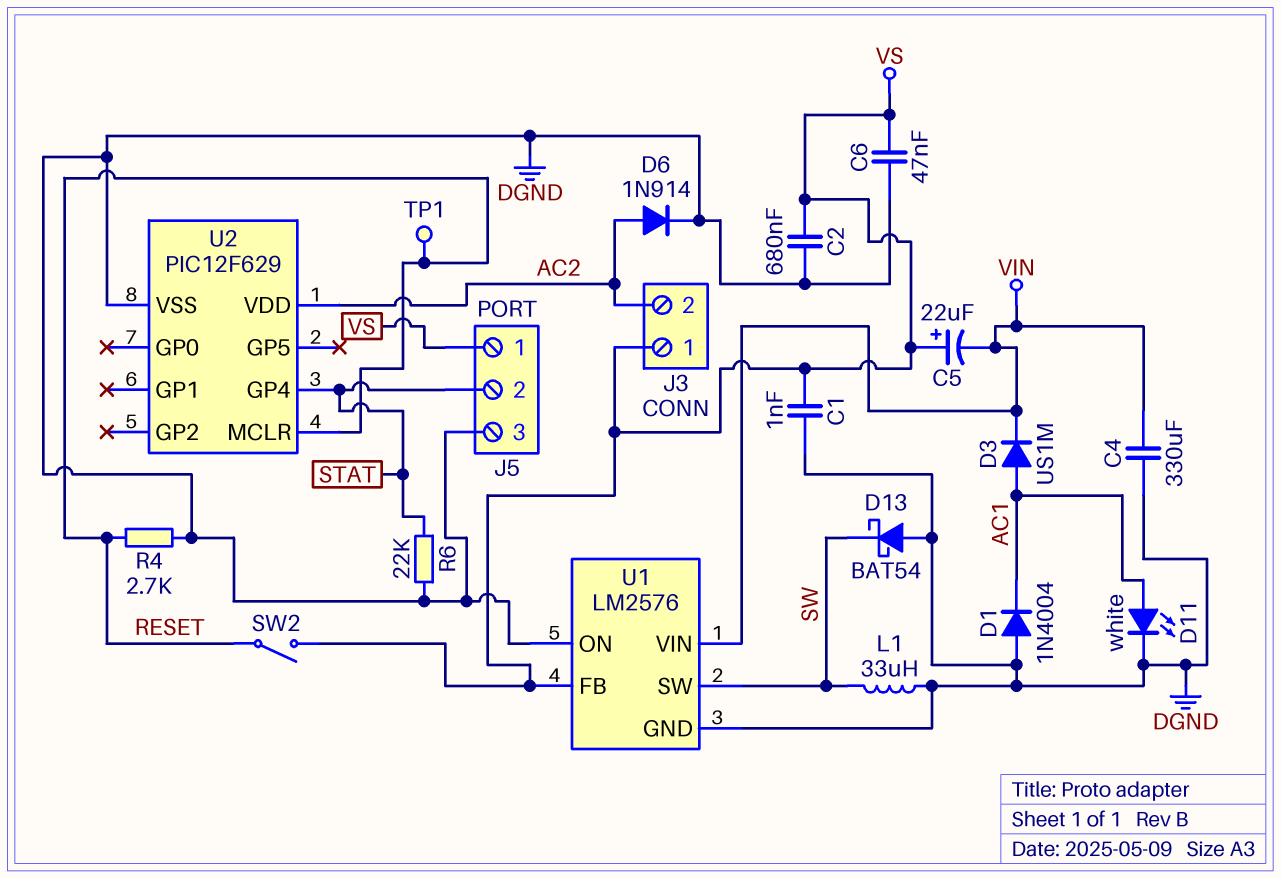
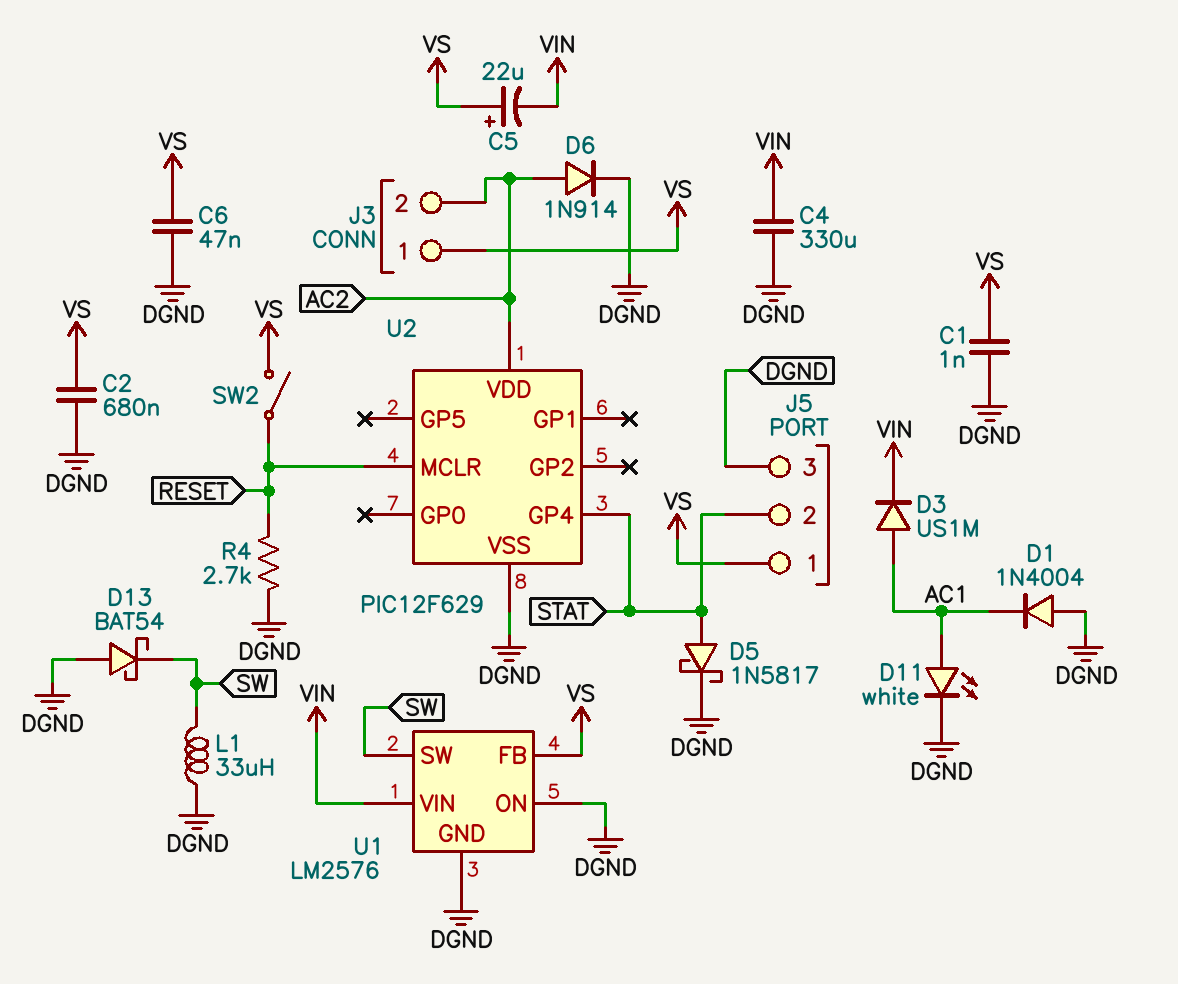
D5: none -> schottky 1N5817 (A STAT, K DGND)
R6: 22k (DGND, STAT) -> none
TP1: test point (RESET) -> none

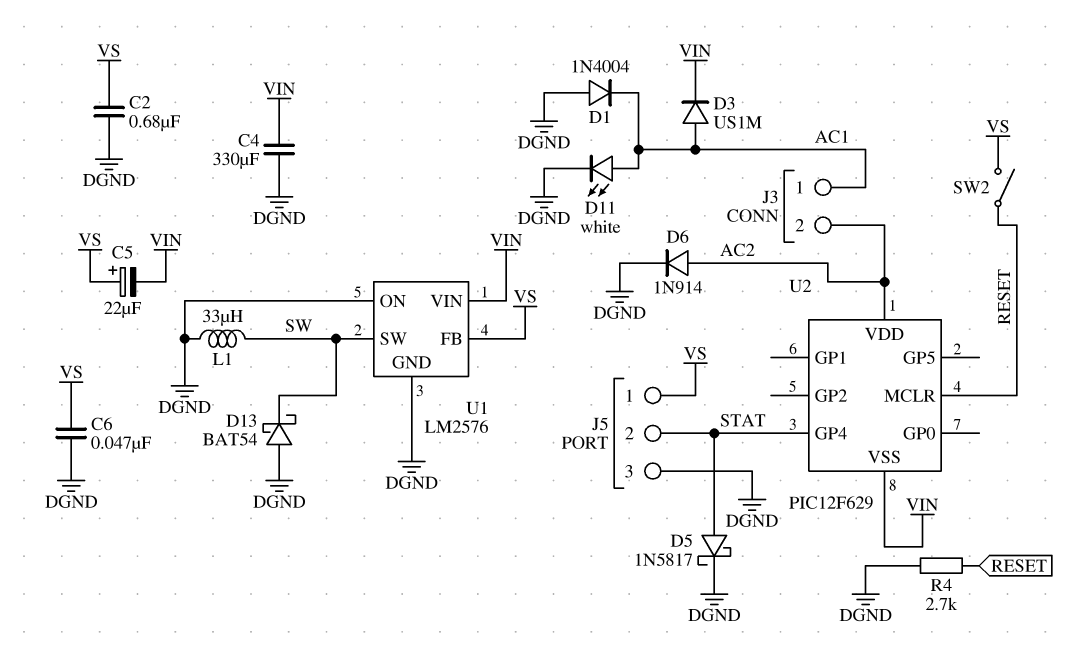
C1: 1nF (DGND, VS) -> none
J3 pin 1: VS -> AC1
U2 pin VSS: DGND -> VIN

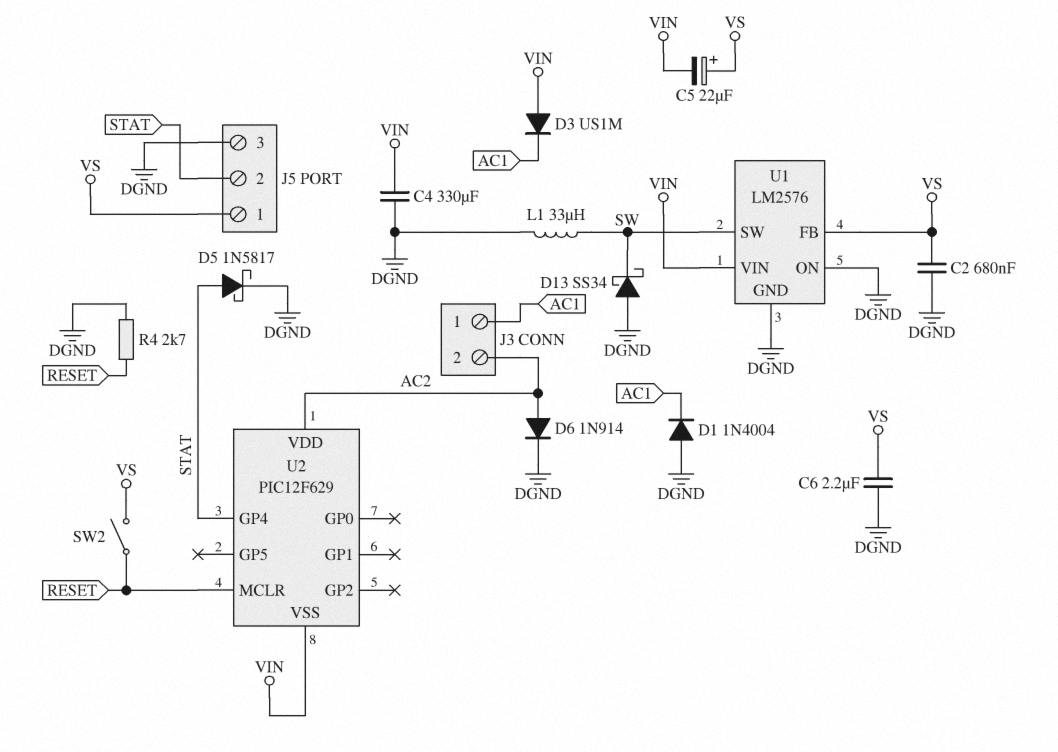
C6: 47nF (DGND, VS) -> 2.2uF (DGND, VS)
D3: diode US1M (A AC1, K VIN) -> diode US1M (A VIN, K AC1)
D11: LED white (A AC1, K DGND) -> none
D13: schottky BAT54 (A DGND, K SW) -> schottky SS34 (A DGND, K SW)

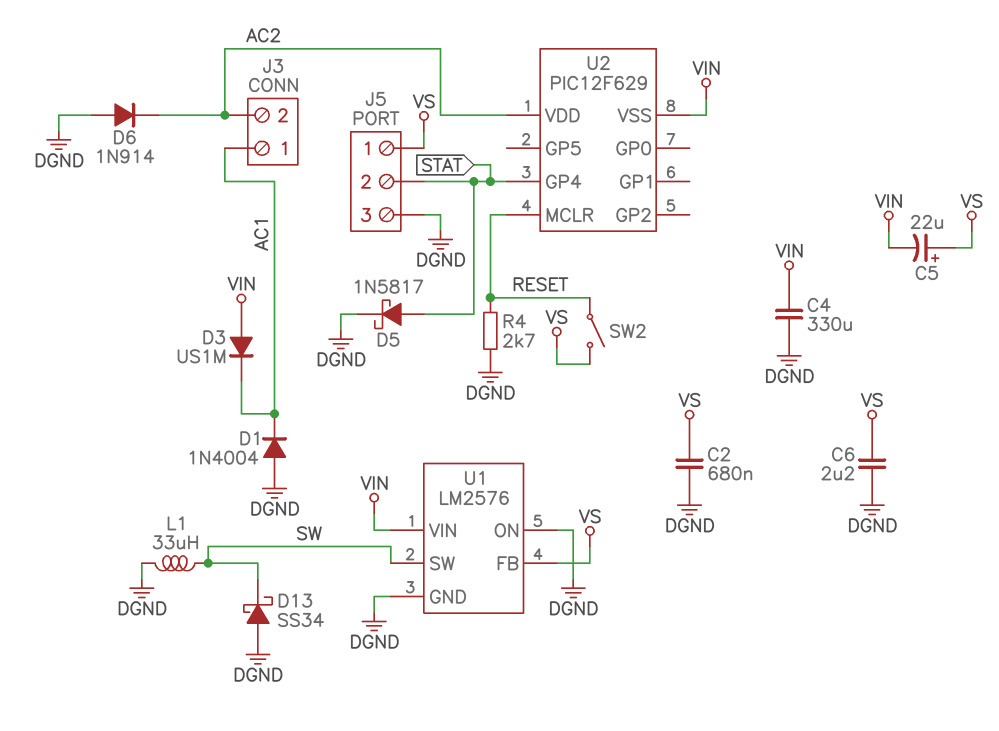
D6: diode 1N914 (A AC2, K DGND) -> diode 1N914 (A DGND, K AC2)

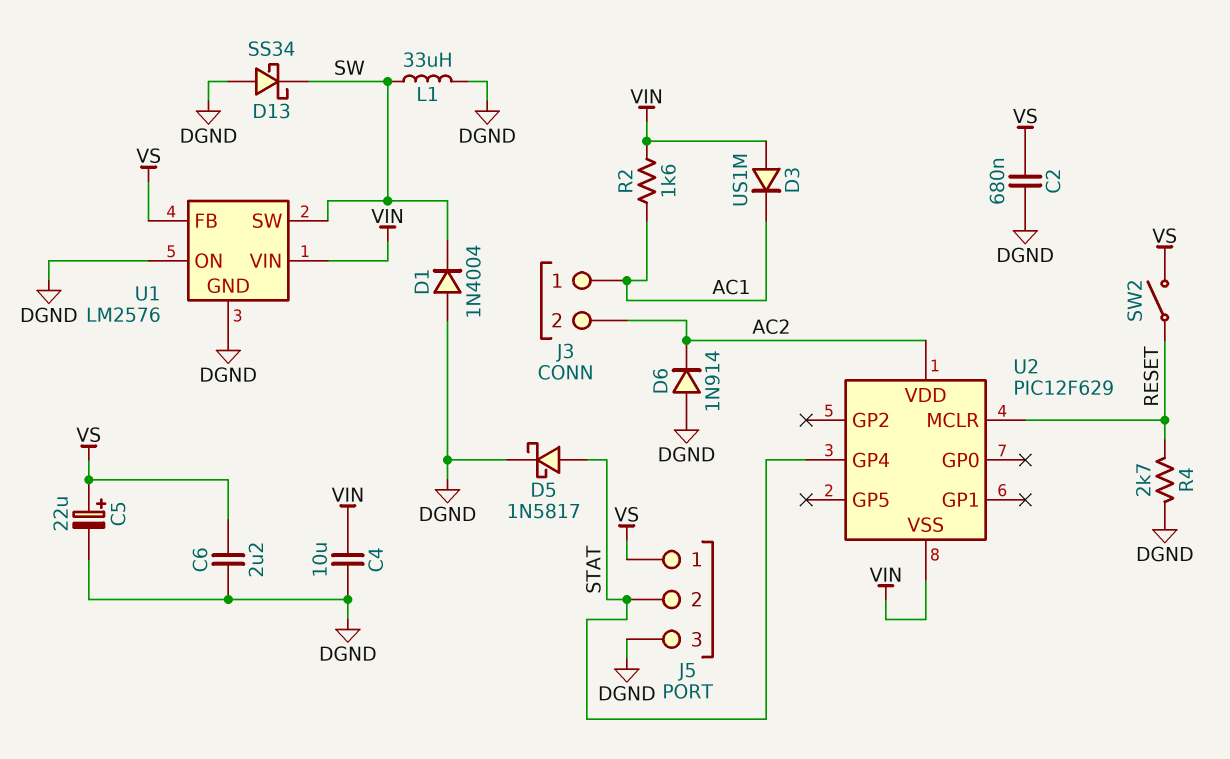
C4: 330uF (DGND, VIN) -> 10uF (DGND, VIN)
C5: 22uF (plus VS, minus VIN) -> 22uF (plus VS, minus DGND)
D1: diode 1N4004 (A DGND, K AC1) -> diode 1N4004 (A DGND, K SW)
R2: none -> 1.6k (AC1, VIN)

